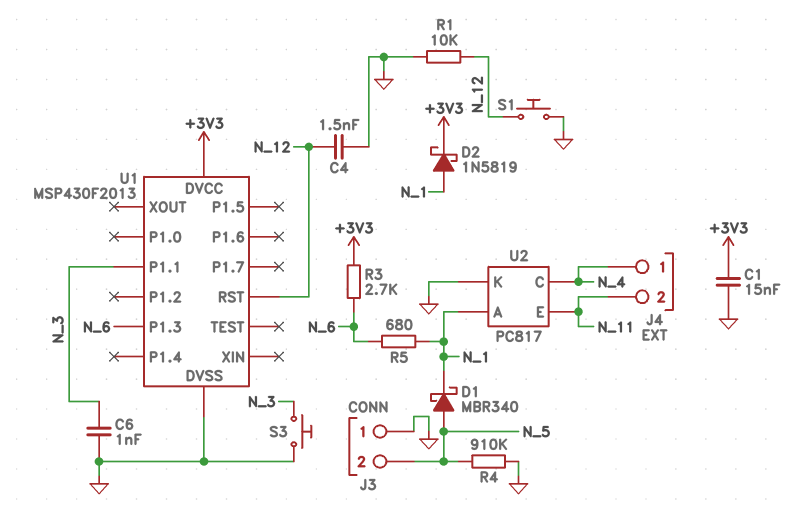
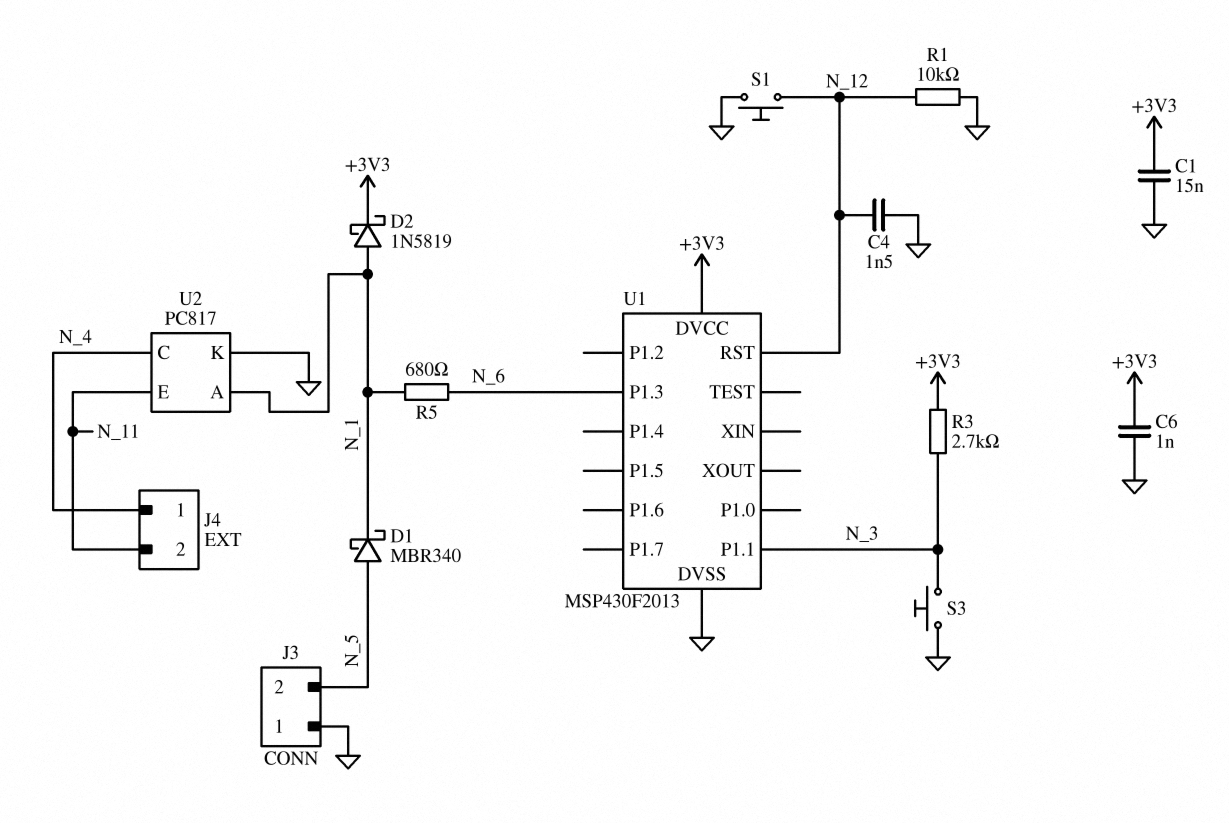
C6: 1nF (GND, N_3) -> 1nF (+3V3, GND)
R3: 2.7k (+3V3, N_6) -> 2.7k (+3V3, N_3)
R4: 910k (GND, N_5) -> none

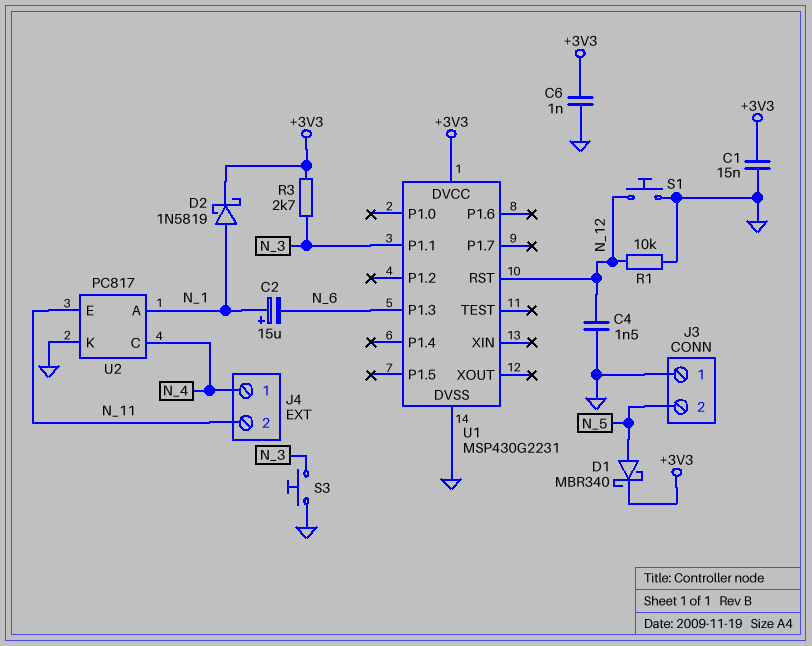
C2: none -> 15uF (plus N_1, minus N_6)
D1: schottky MBR340 (A N_5, K N_1) -> schottky MBR340 (A N_5, K +3V3)
R5: 680 (N_1, N_6) -> none
U1: MSP430F2013 -> MSP430G2231

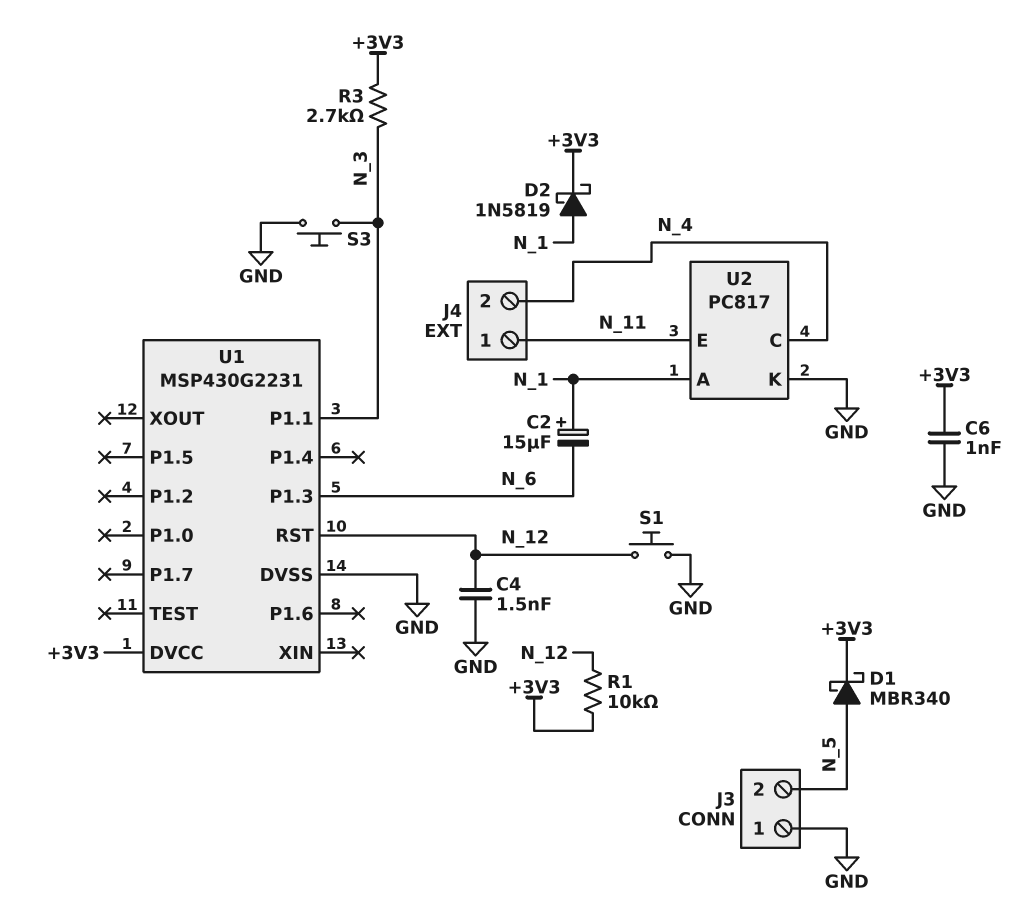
C1: 15nF (+3V3, GND) -> none
J4 pin 1: N_4 -> N_11
J4 pin 2: N_11 -> N_4
R1: 10k (GND, N_12) -> 10k (+3V3, N_12)

